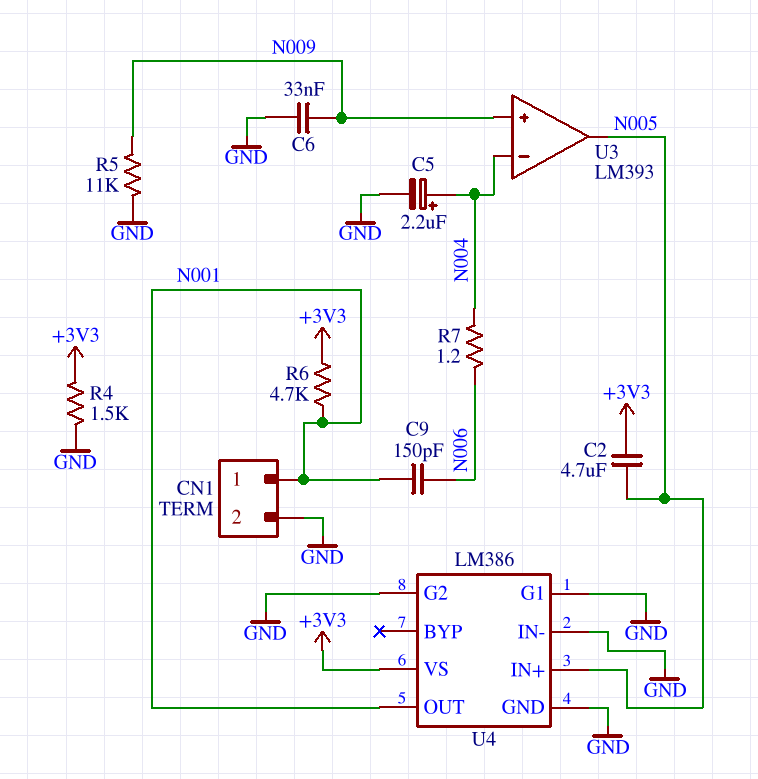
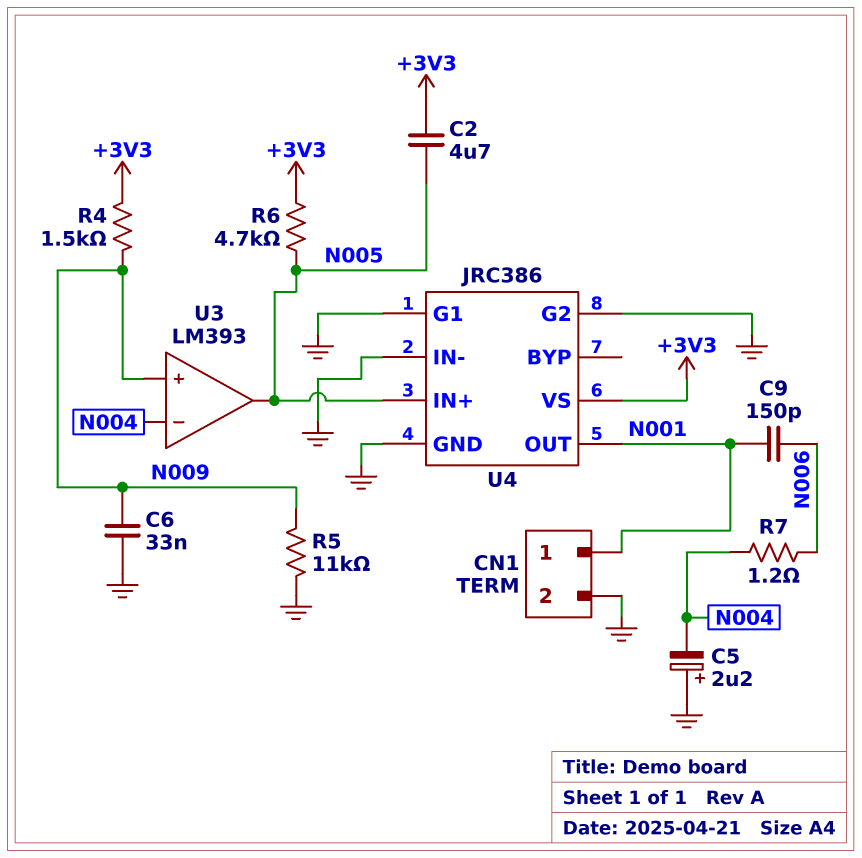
C5: 2.2uF (plus N004, minus GND) -> 2.2uF (plus GND, minus N004)
R4: 1.5k (+3V3, GND) -> 1.5k (+3V3, N009)
R6: 4.7k (+3V3, N001) -> 4.7k (+3V3, N005)
U4: LM386 -> JRC386

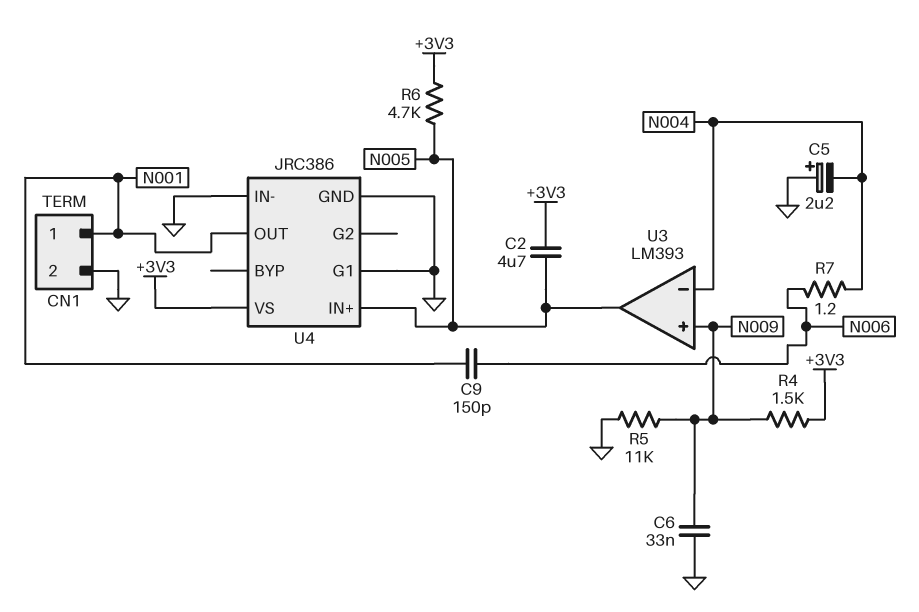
U4 pin G2: GND -> none

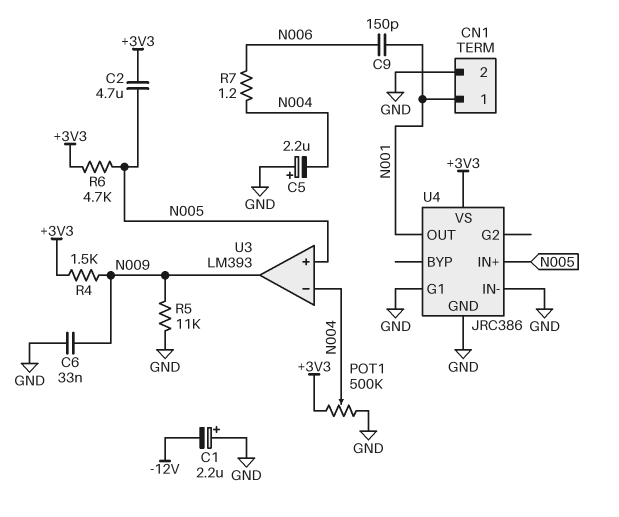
C1: none -> 2.2uF (plus GND, minus -12V)
POT1: none -> 500k (+3V3, GND, wiper N004)
U3 pin in+: N009 -> N005
U3 pin out: N005 -> N009

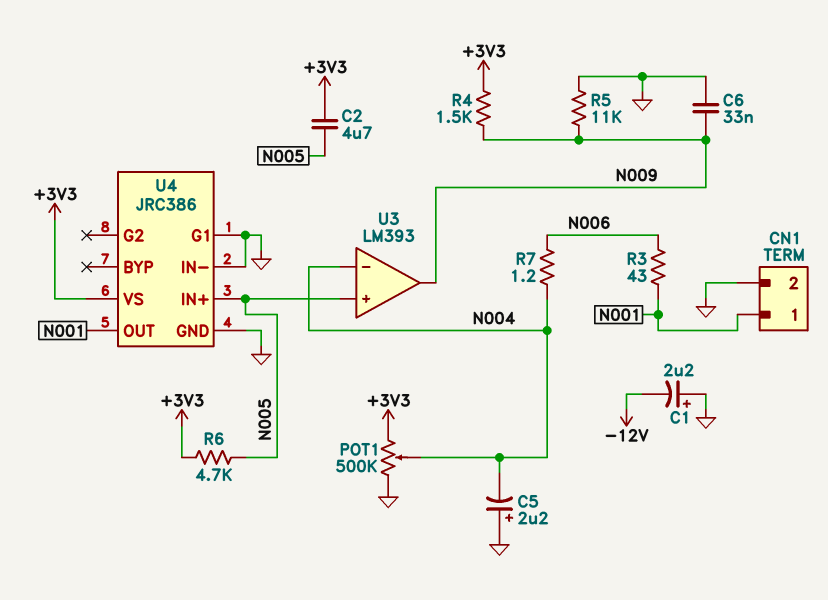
C9: 150pF (N001, N006) -> none
R3: none -> 43 (N001, N006)

